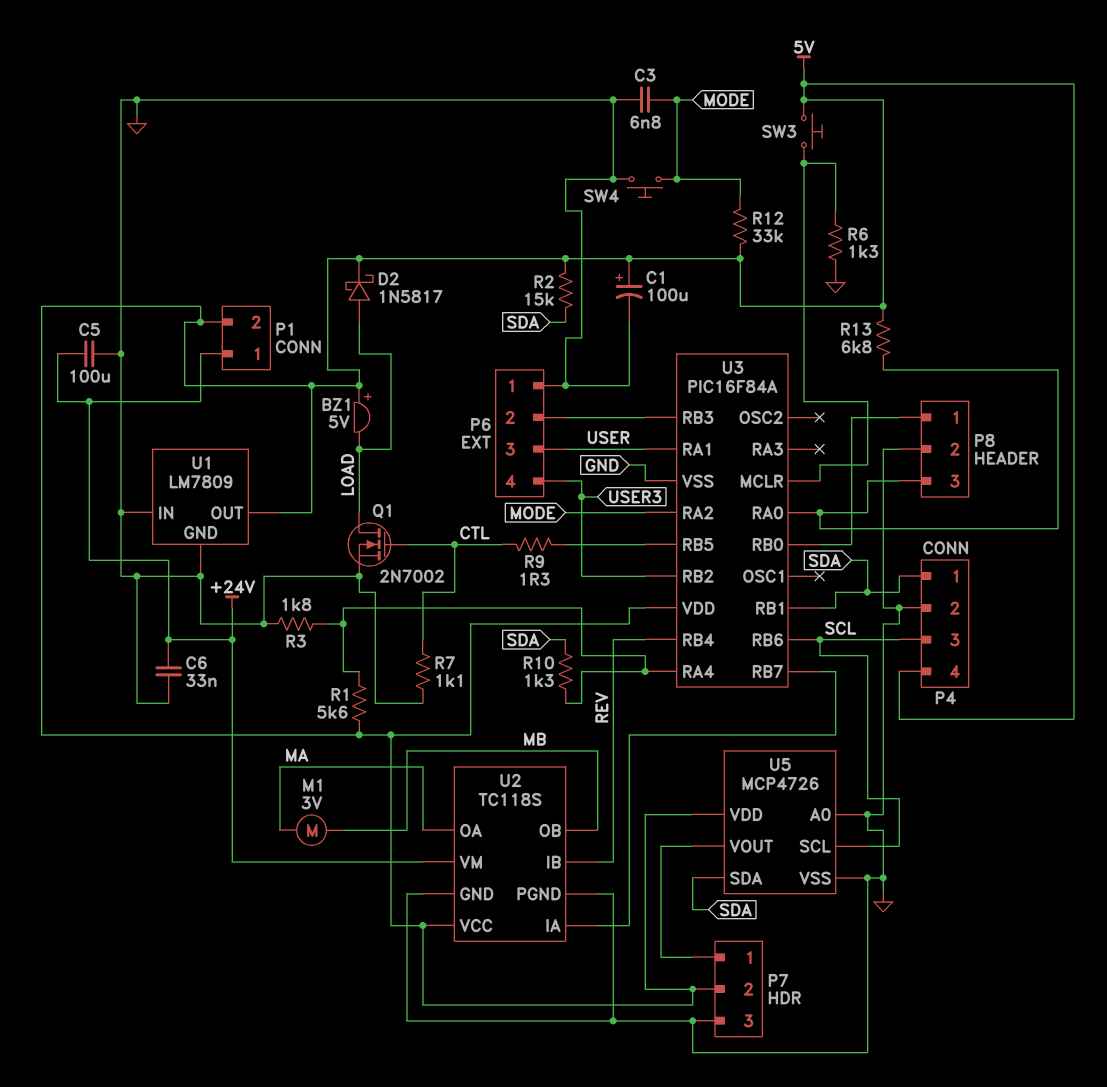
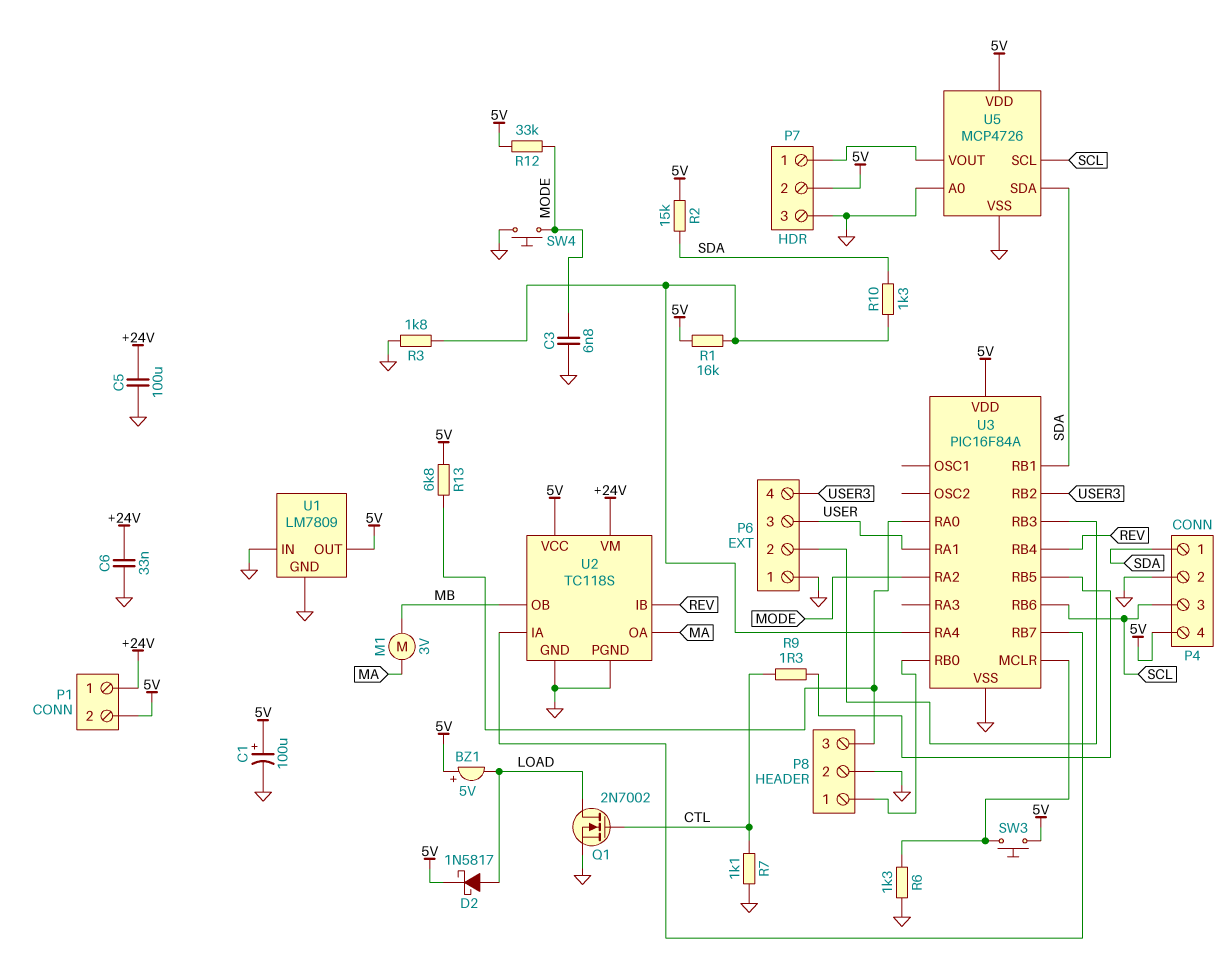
R1: 5.6k (5V, U3/RA4) -> 16k (5V, U3/RA4)

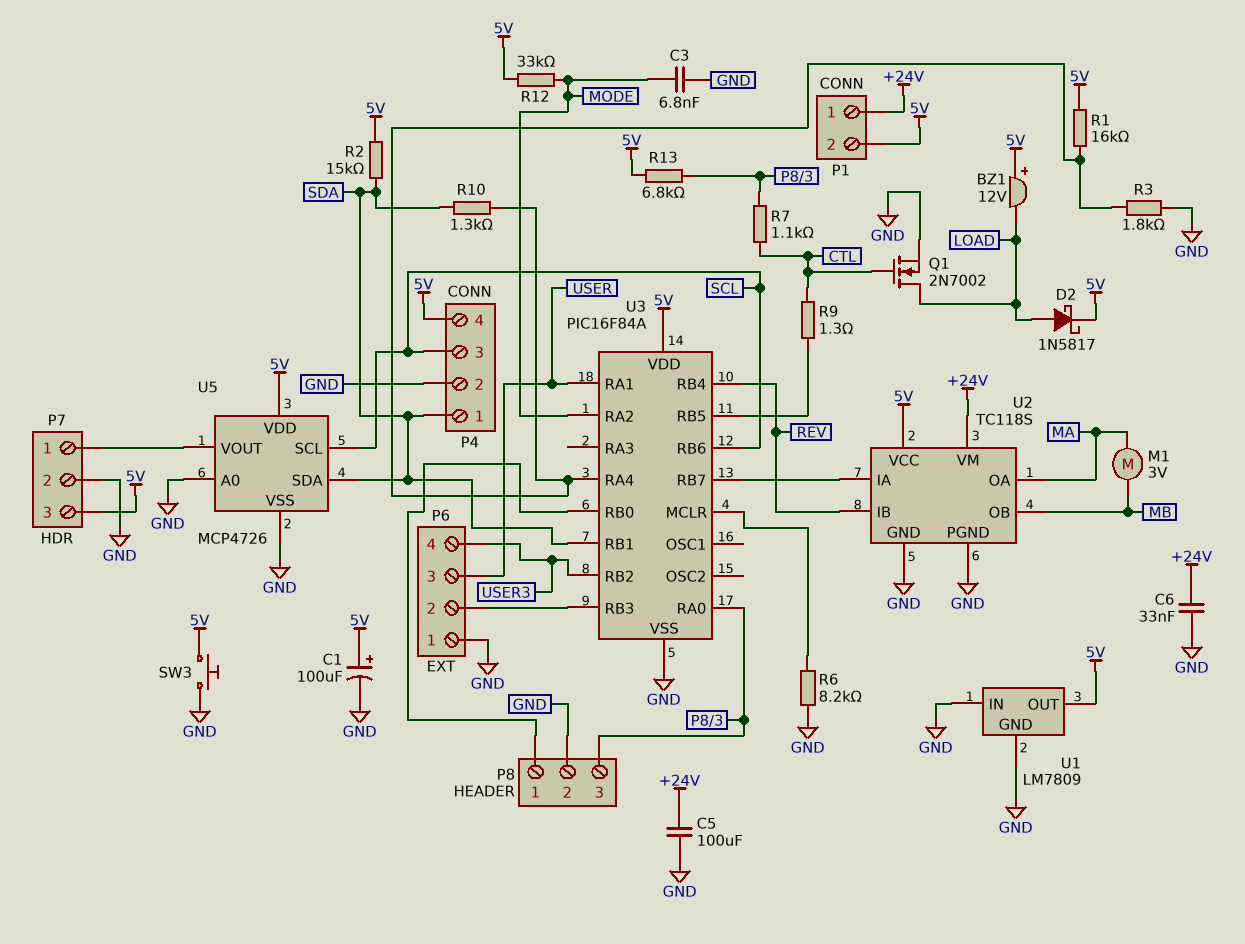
BZ1: buzzer 5V (plus 5V, minus LOAD) -> buzzer 12V (plus 5V, minus LOAD)
P7 pin 2: 5V -> GND
P7 pin 3: GND -> 5V
R6: 1.3k (GND, U3/MCLR) -> 8.2k (GND, U3/MCLR)
R7: 1.1k (CTL, GND) -> 1.1k (CTL, P8/3)
SW3: button (5V, U3/MCLR) -> button (5V, GND)
SW4: button (GND, MODE) -> none

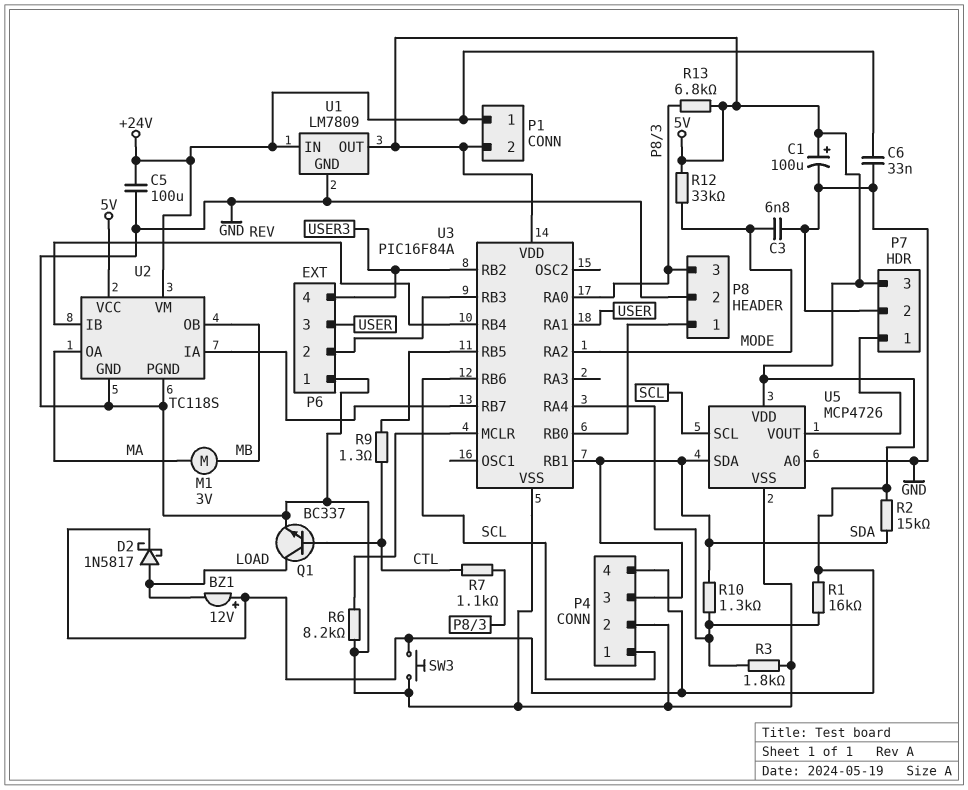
P4 pin 1: SDA -> SCL
P4 pin 3: SCL -> SDA
Q1: NMOS 2N7002 (G CTL, D LOAD, S GND) -> NPN BC337 (B CTL, C LOAD, E GND)
U1 pin IN: GND -> +24V

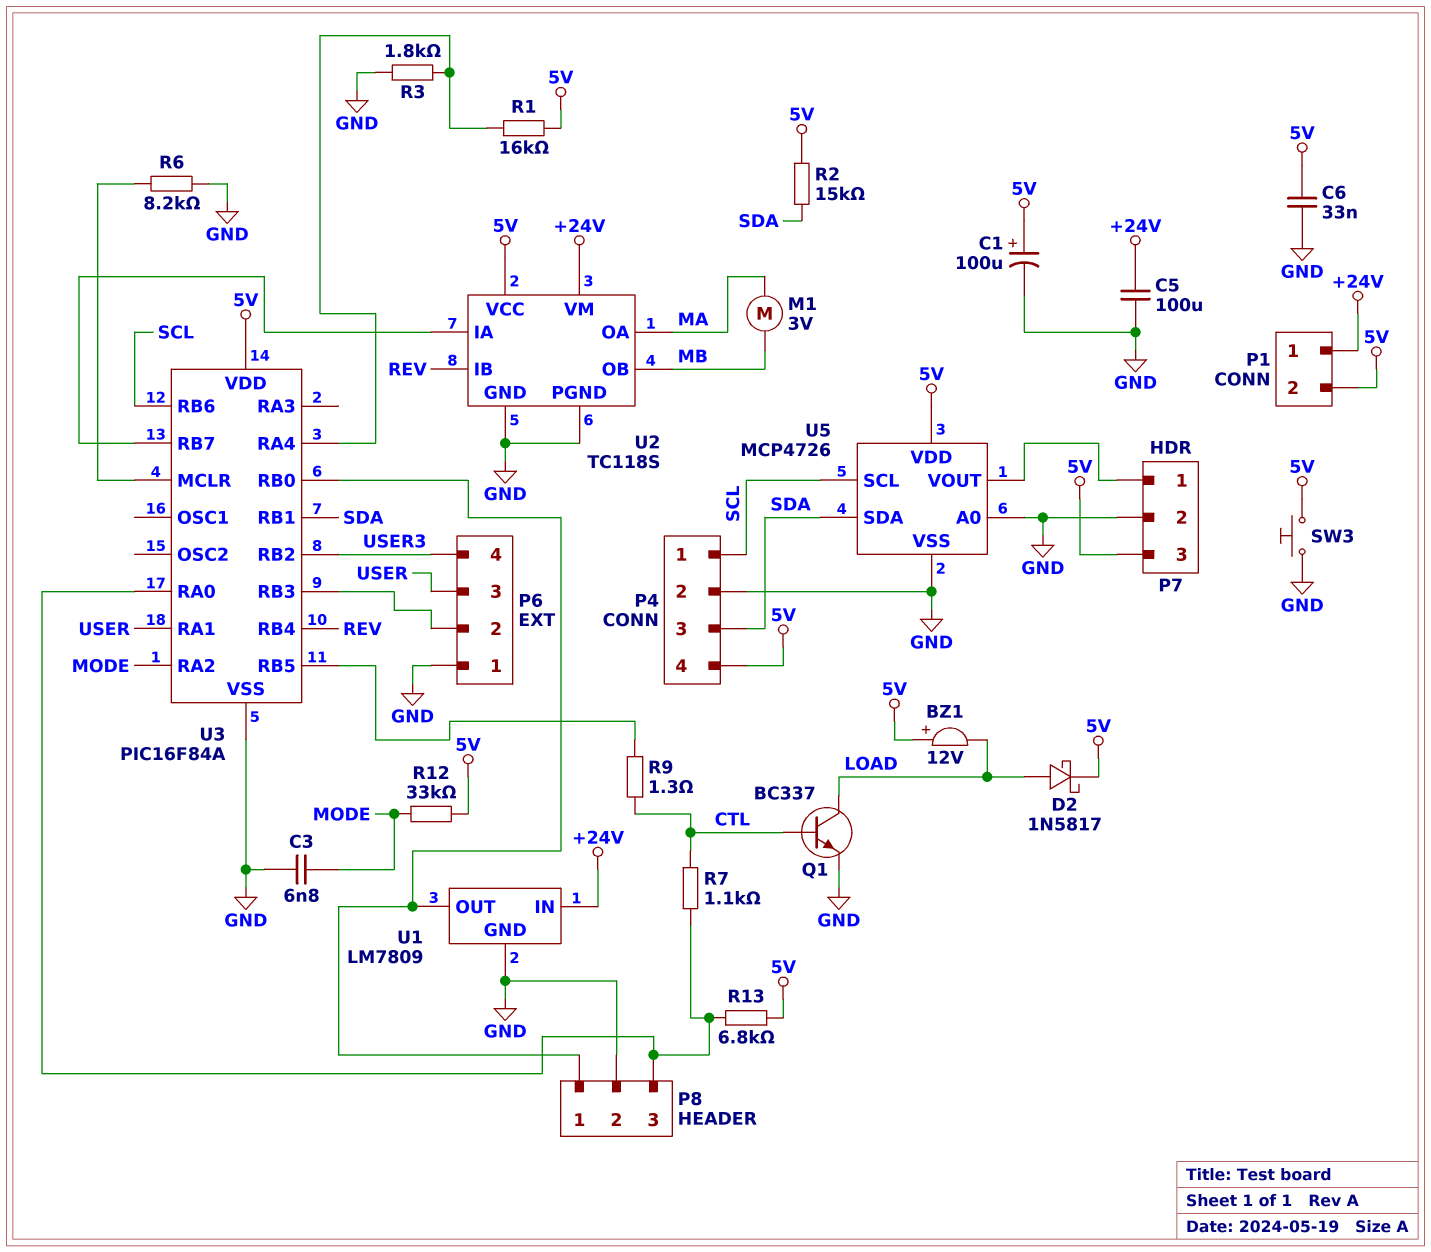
C6: 33nF (+24V, GND) -> 33nF (5V, GND)
R10: 1.3k (SDA, U3/RA4) -> none
U1 pin OUT: 5V -> P8/1

